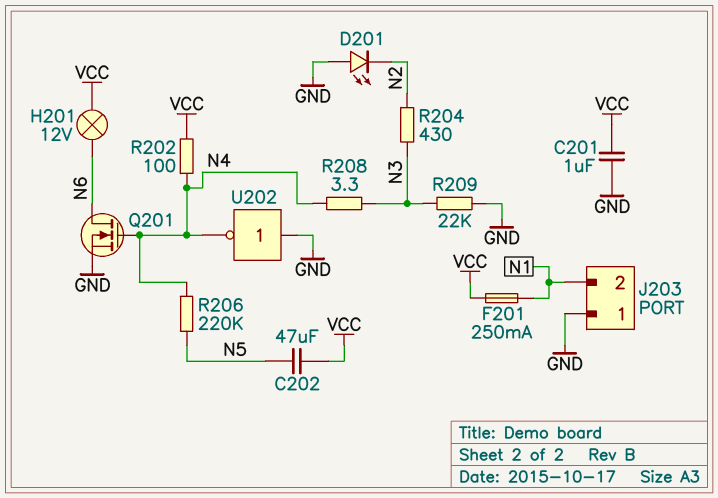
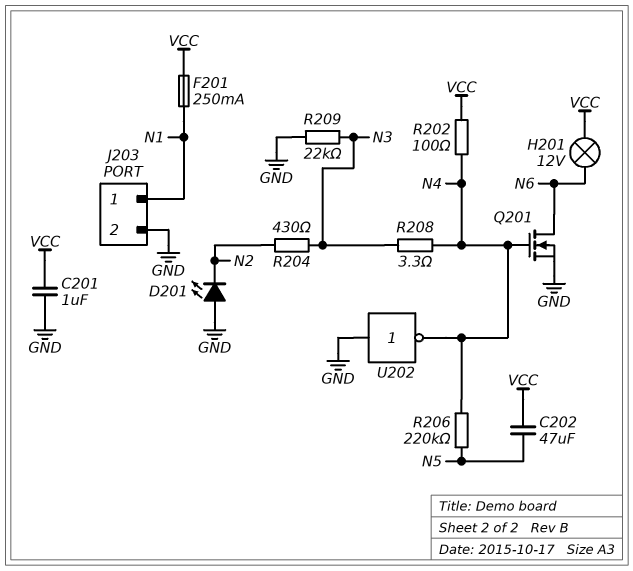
J203 pin 1: GND -> N1
J203 pin 2: N1 -> GND

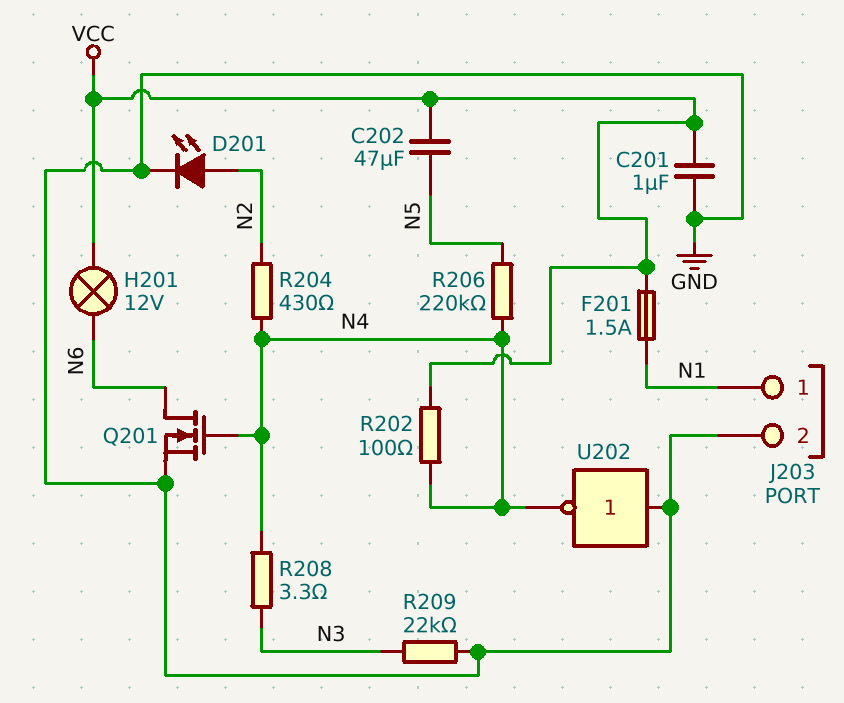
D201: LED (A GND, K N2) -> LED (A N2, K GND)
F201: 250mA (N1, VCC) -> 1.5A (N1, VCC)
R204: 430 (N2, N3) -> 430 (N2, N4)

